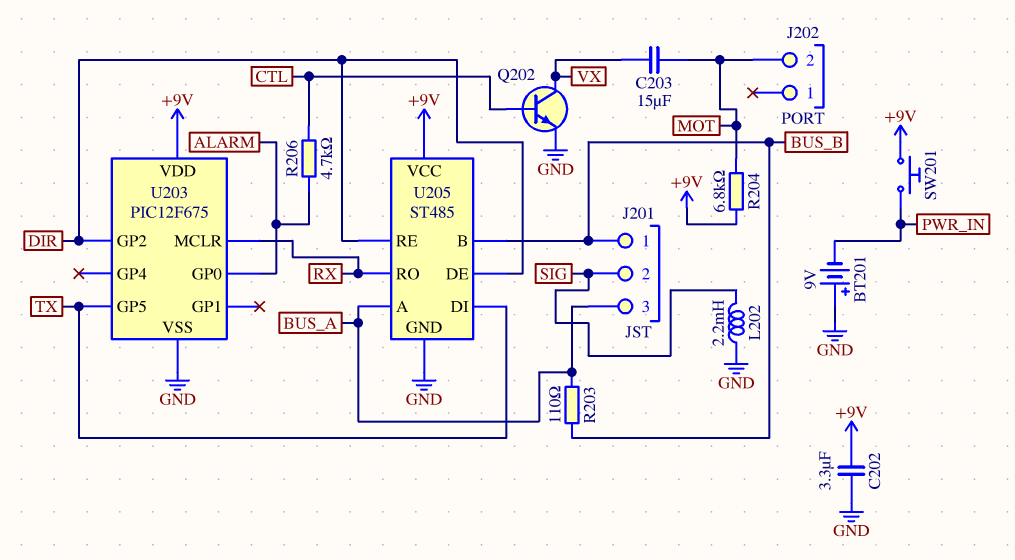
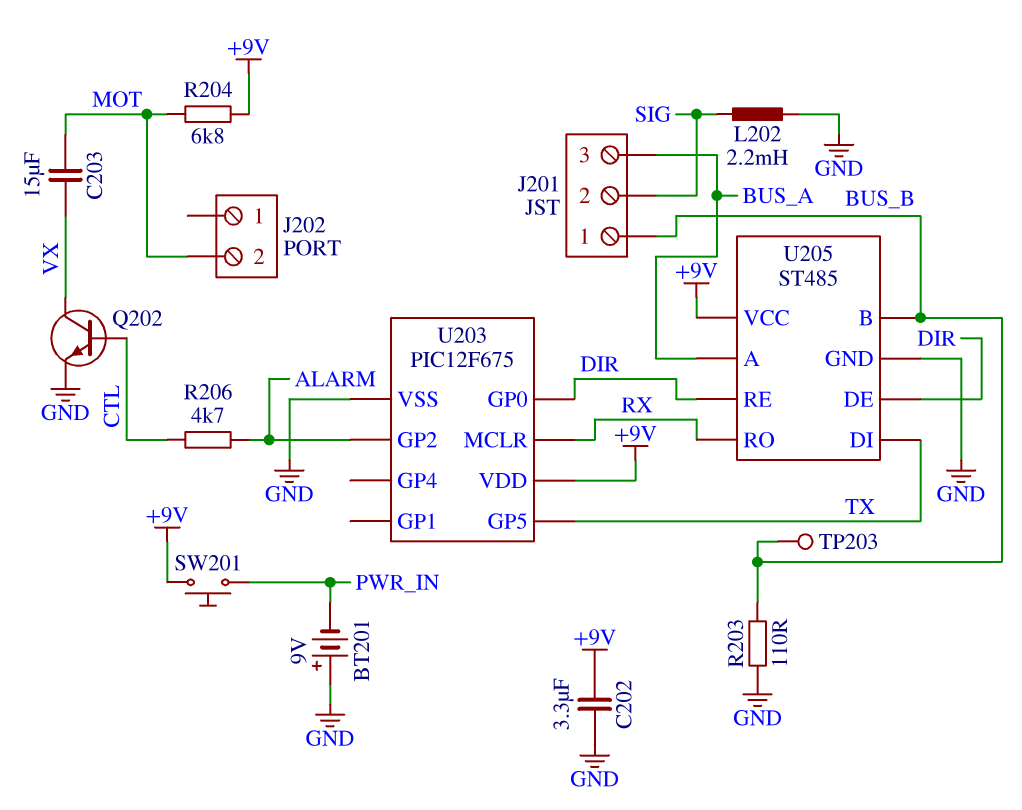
R203: 110 (BUS_A, BUS_B) -> 110 (BUS_B, GND)
TP203: none -> test point (BUS_B)
U203 pin GP0: ALARM -> DIR
U203 pin GP2: DIR -> ALARM

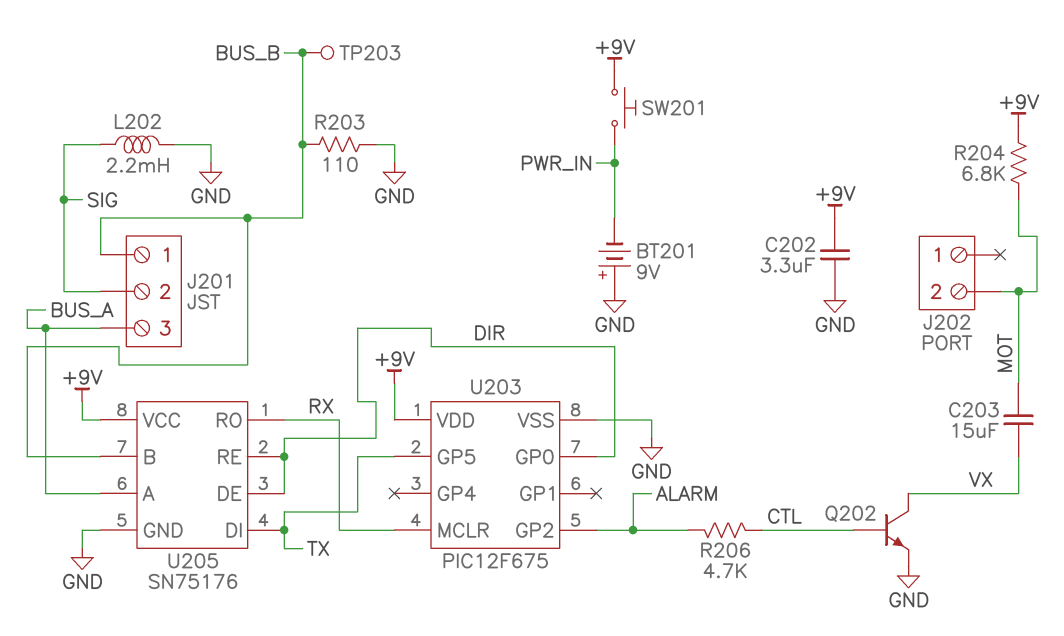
U205: ST485 -> SN75176

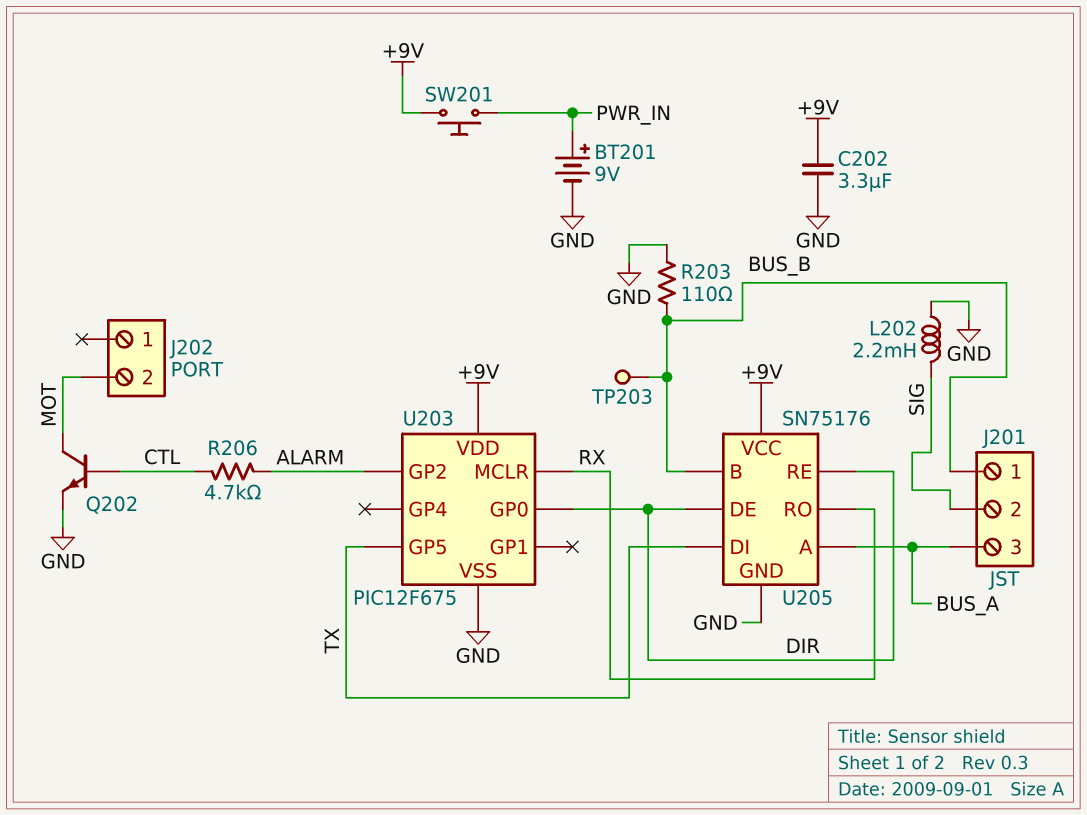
BT201: 9V (plus GND, minus PWR_IN) -> 9V (plus PWR_IN, minus GND)
C203: 15uF (MOT, VX) -> none
Q202: NPN (B CTL, C VX, E GND) -> NPN (B CTL, C MOT, E GND)
R204: 6.8k (+9V, MOT) -> none

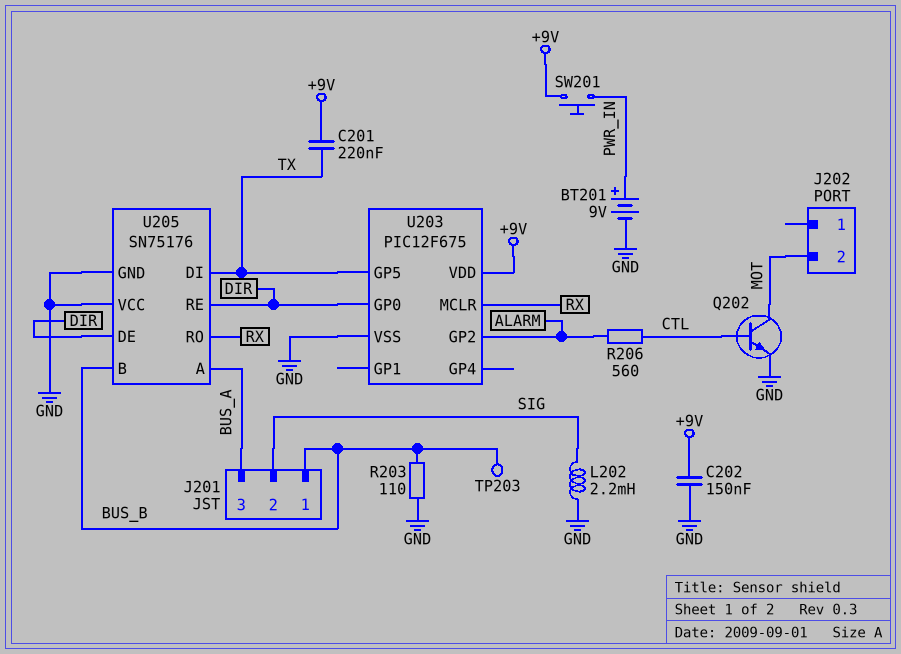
C201: none -> 220nF (+9V, TX)
C202: 3.3uF (+9V, GND) -> 150nF (+9V, GND)
R206: 4.7k (ALARM, CTL) -> 560 (ALARM, CTL)
U205 pin VCC: +9V -> GND

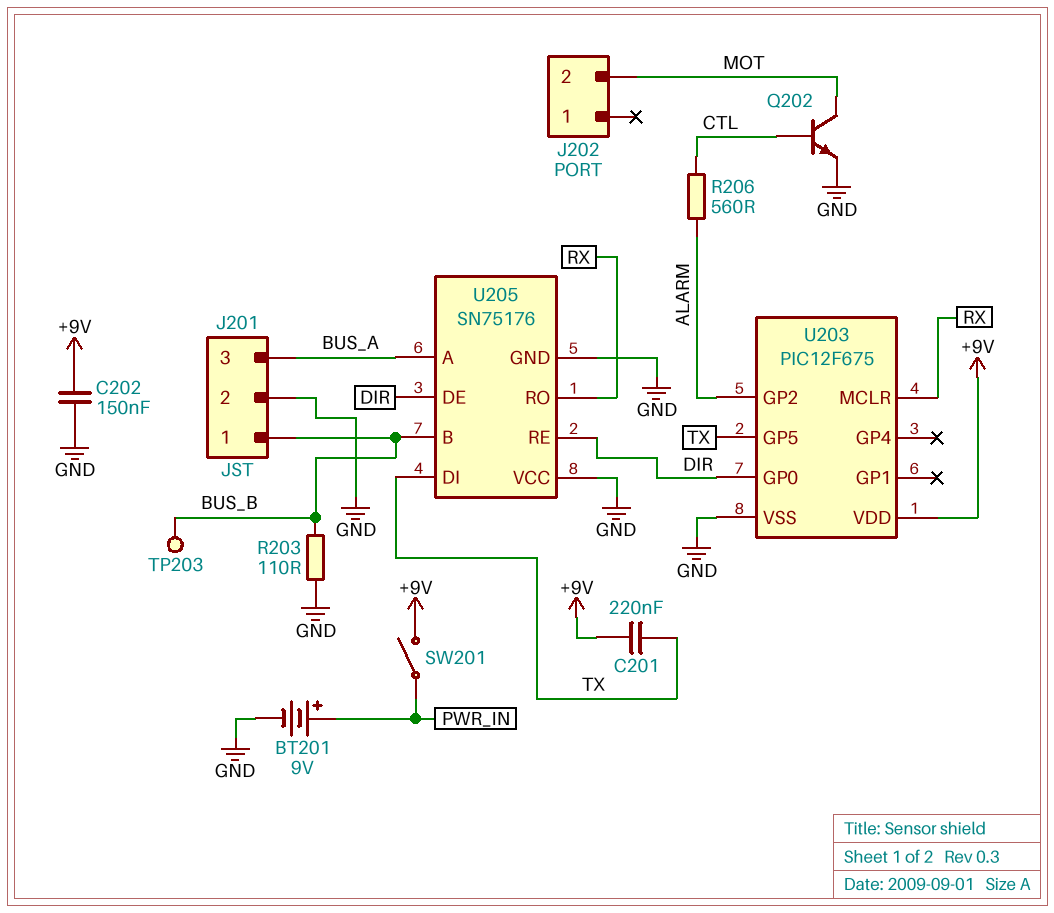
J201 pin 2: SIG -> GND
L202: 2.2mH (GND, SIG) -> none
SW201: button (+9V, PWR_IN) -> switch (+9V, PWR_IN)

